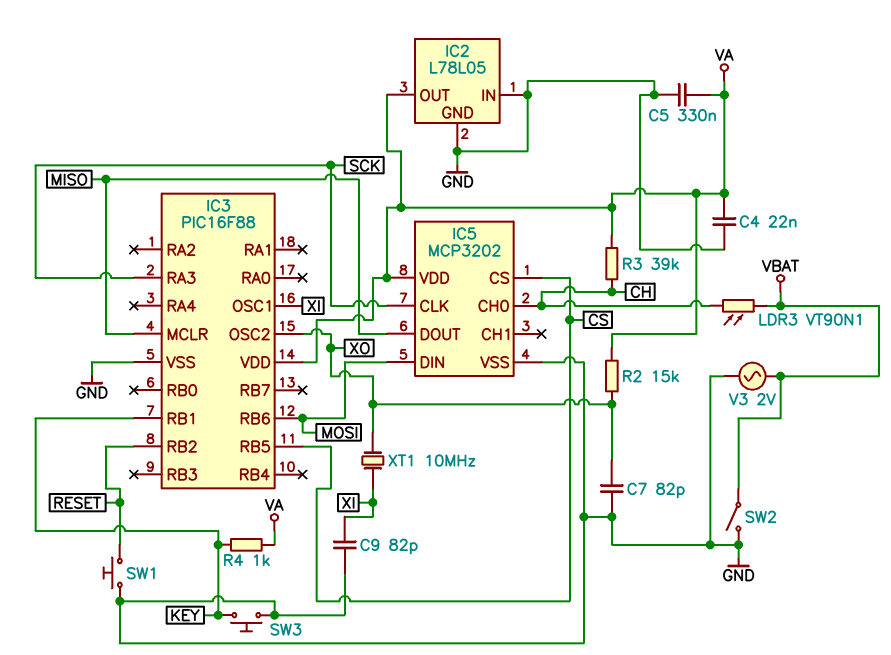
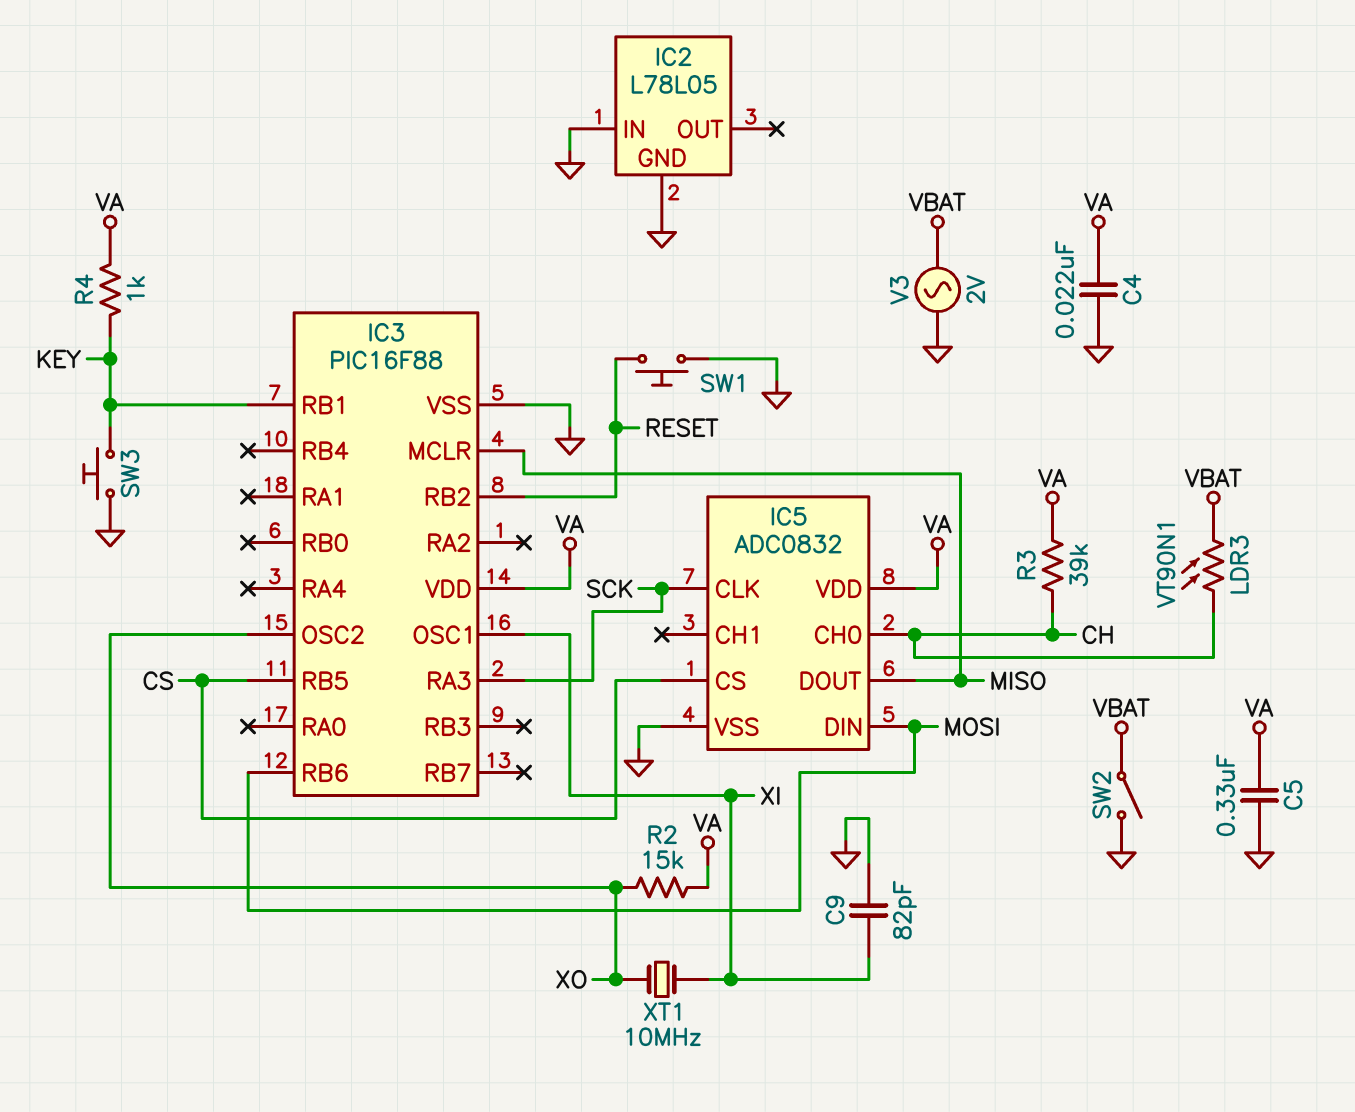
C7: 82pF (GND, XO) -> none
IC2 pin OUT: VA -> none
IC5: MCP3202 -> ADC0832

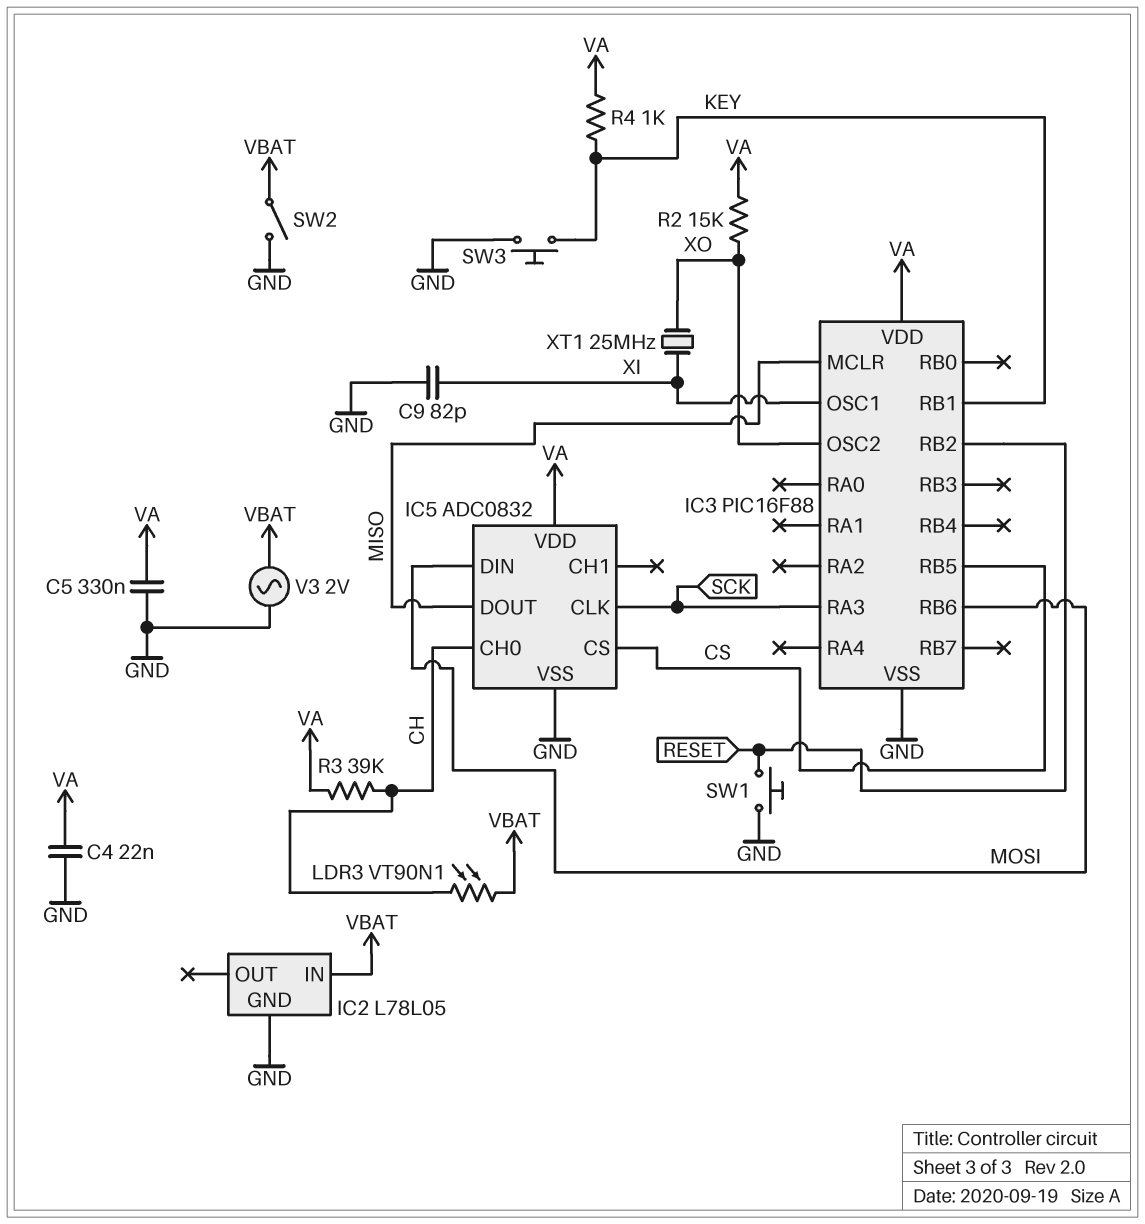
IC2 pin IN: GND -> VBAT
XT1: 10MHz (XI, XO) -> 25MHz (XI, XO)

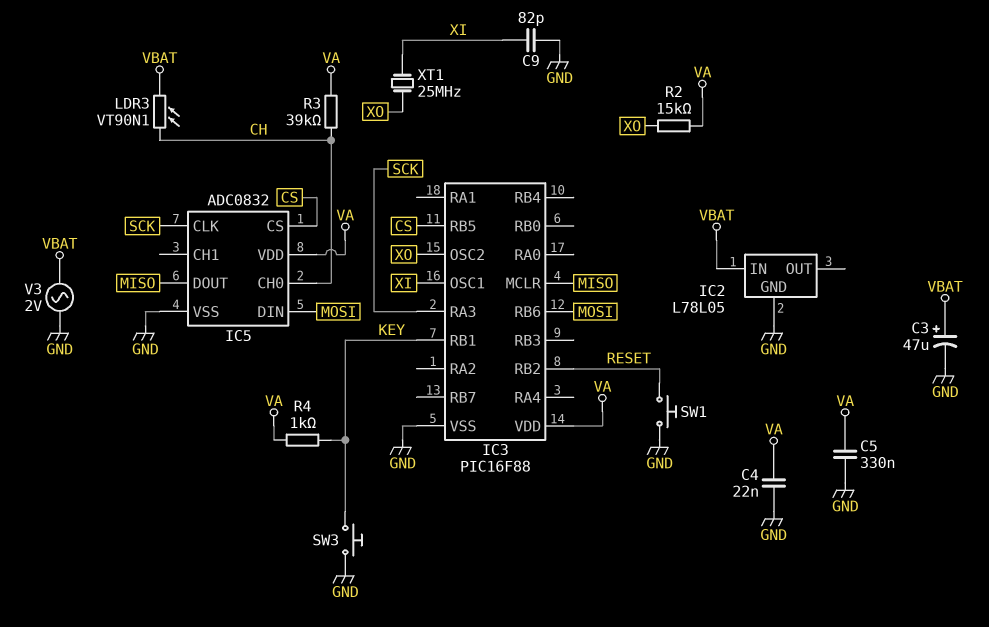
C3: none -> 47uF (plus VBAT, minus GND)
SW2: switch (GND, VBAT) -> none

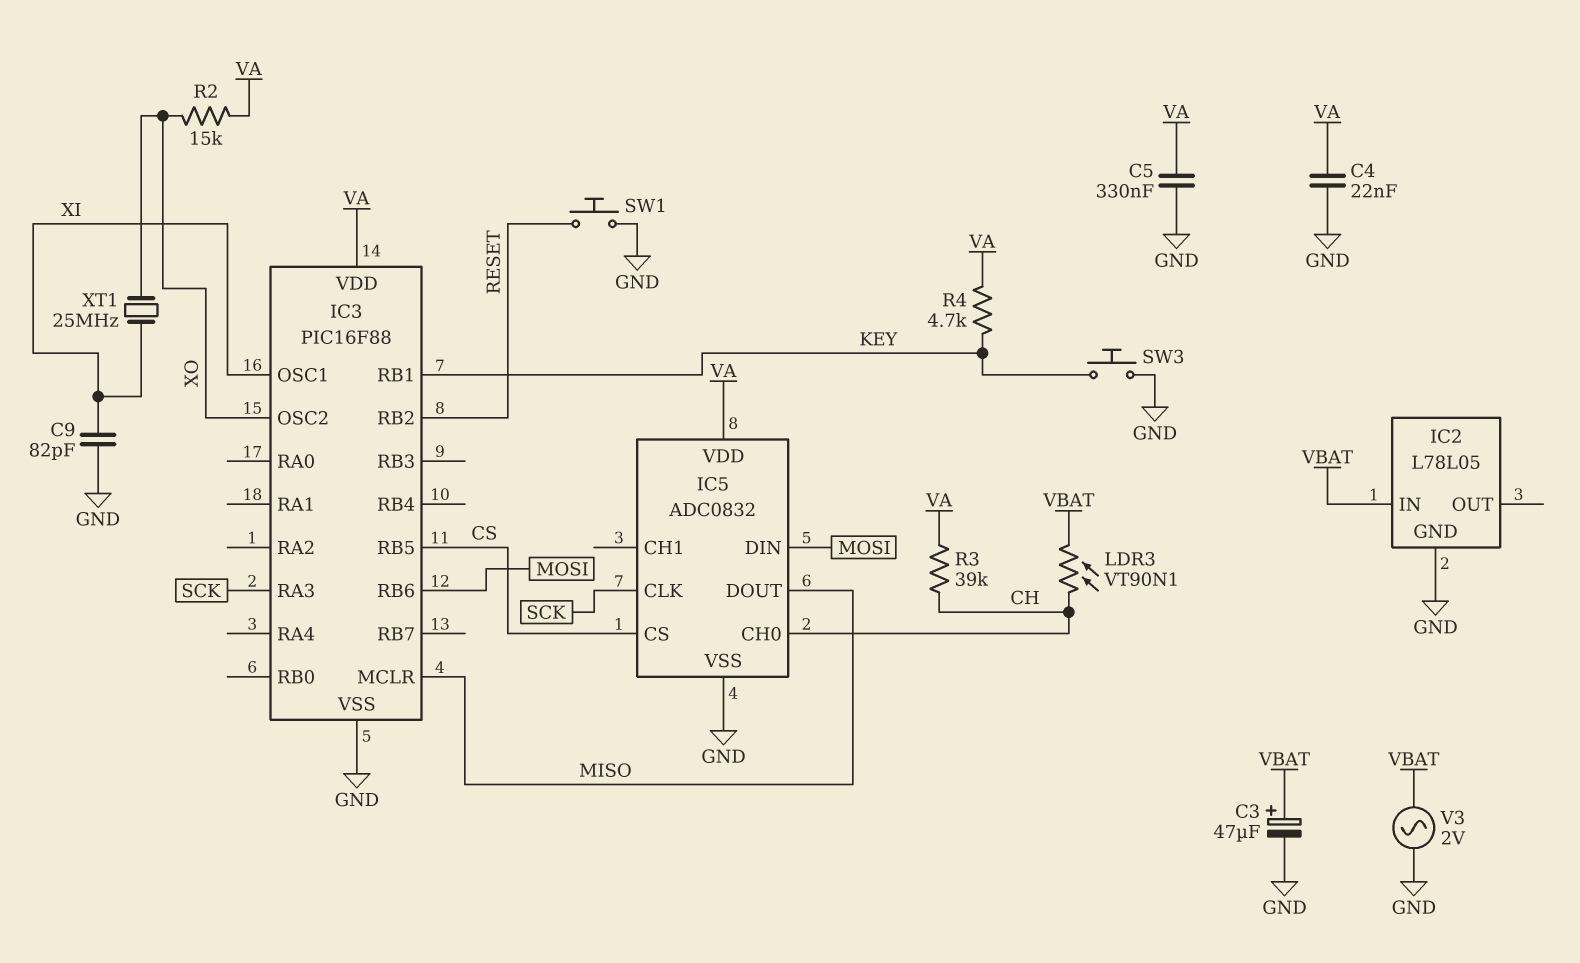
R4: 1k (KEY, VA) -> 4.7k (KEY, VA)

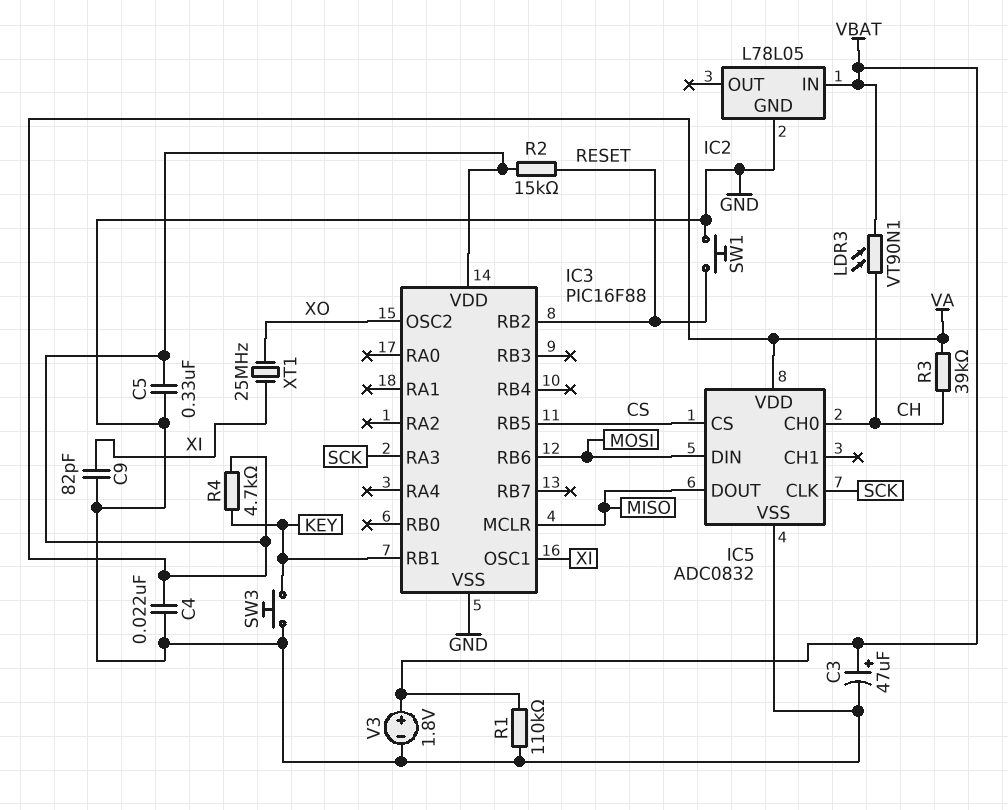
R1: none -> 110k (GND, VBAT)
R2: 15k (VA, XO) -> 15k (RESET, VA)
V3: AC 2V (GND, VBAT) -> 1.8V (plus VBAT, minus GND)

